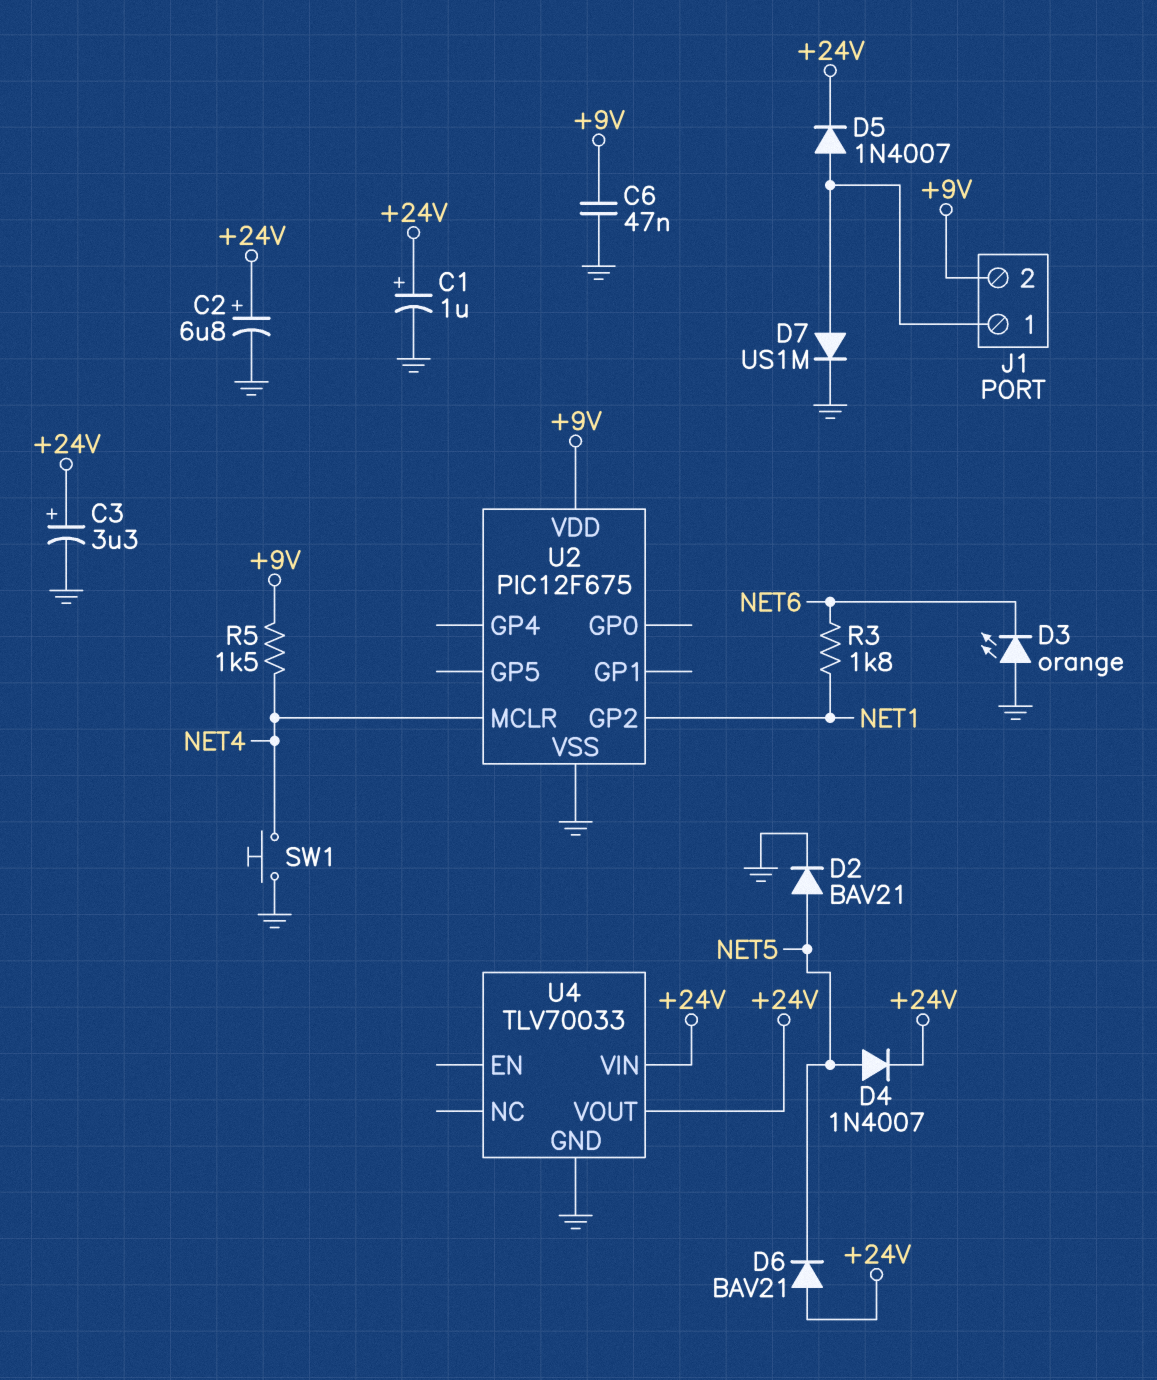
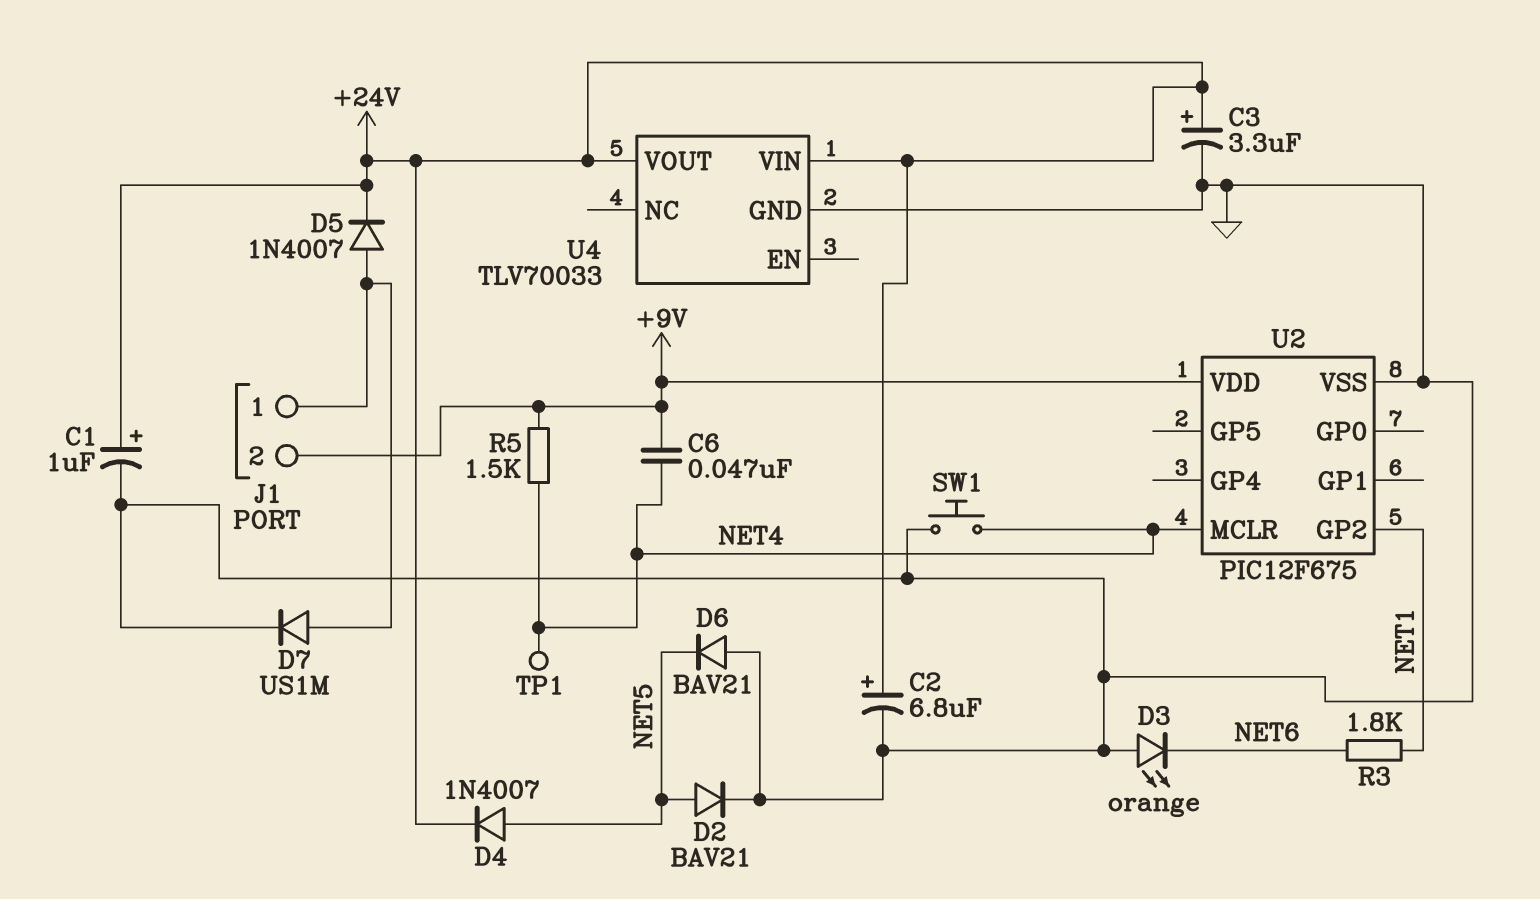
C6: 47nF (+9V, GND) -> 47nF (+9V, NET4)
D6: diode BAV21 (A +24V, K NET5) -> diode BAV21 (A GND, K NET5)
TP1: none -> test point (NET4)

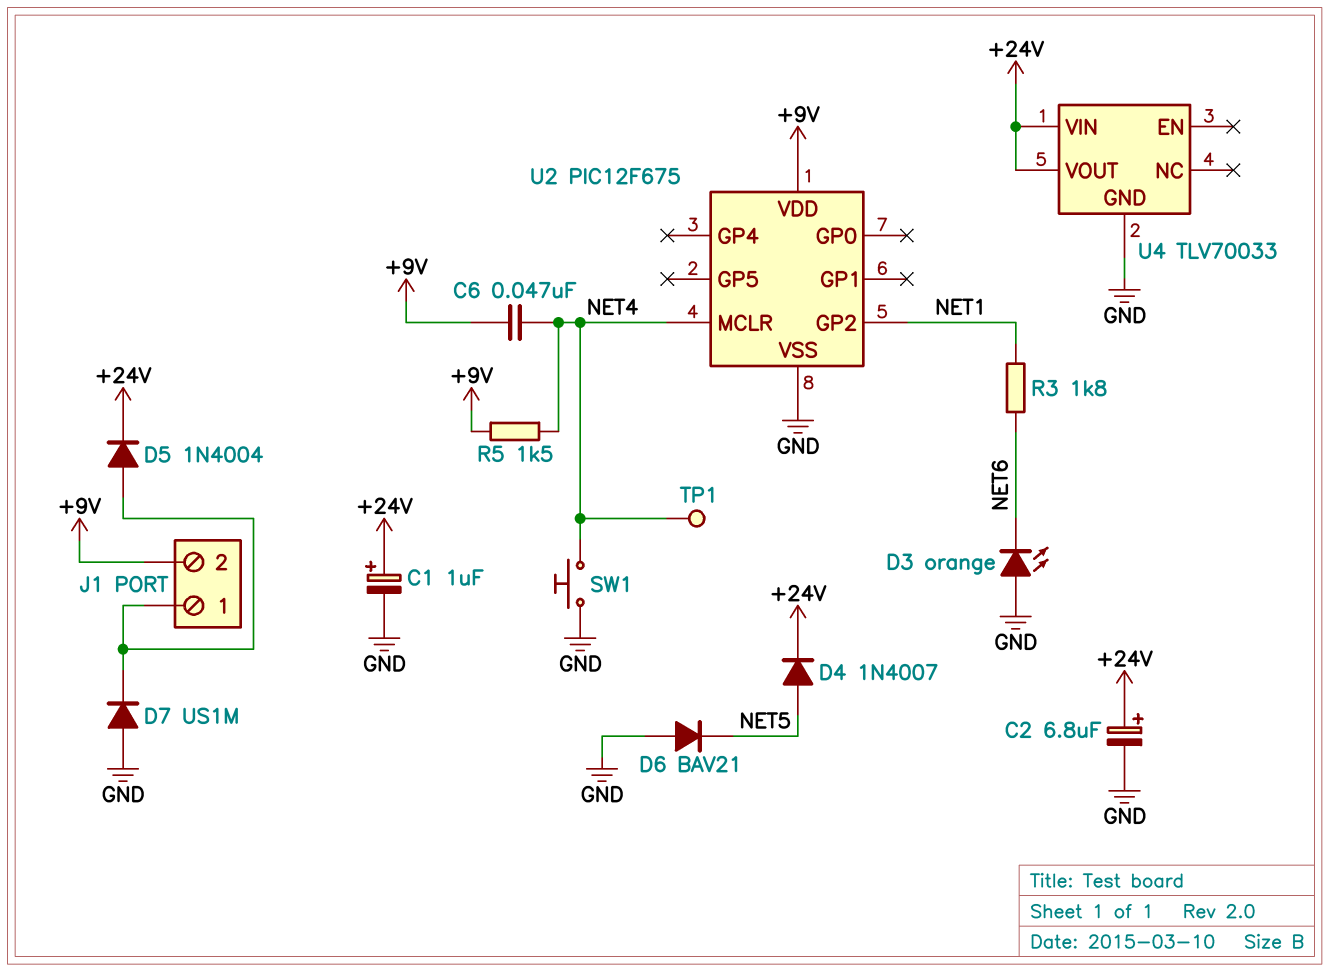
C3: 3.3uF (plus +24V, minus GND) -> none
D2: diode BAV21 (A NET5, K GND) -> none
D5: diode 1N4007 (A J1/1, K +24V) -> diode 1N4004 (A J1/1, K +24V)
D7: diode US1M (A J1/1, K GND) -> diode US1M (A GND, K J1/1)

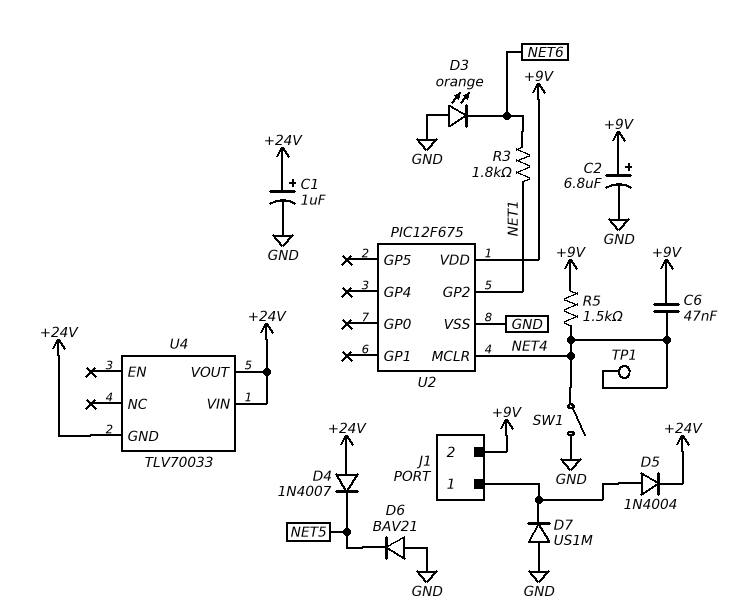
C2: 6.8uF (plus +24V, minus GND) -> 6.8uF (plus +9V, minus GND)
D4: diode 1N4007 (A NET5, K +24V) -> diode 1N4007 (A +24V, K NET5)
SW1: button (GND, NET4) -> switch (GND, NET4)
U4 pin GND: GND -> +24V

